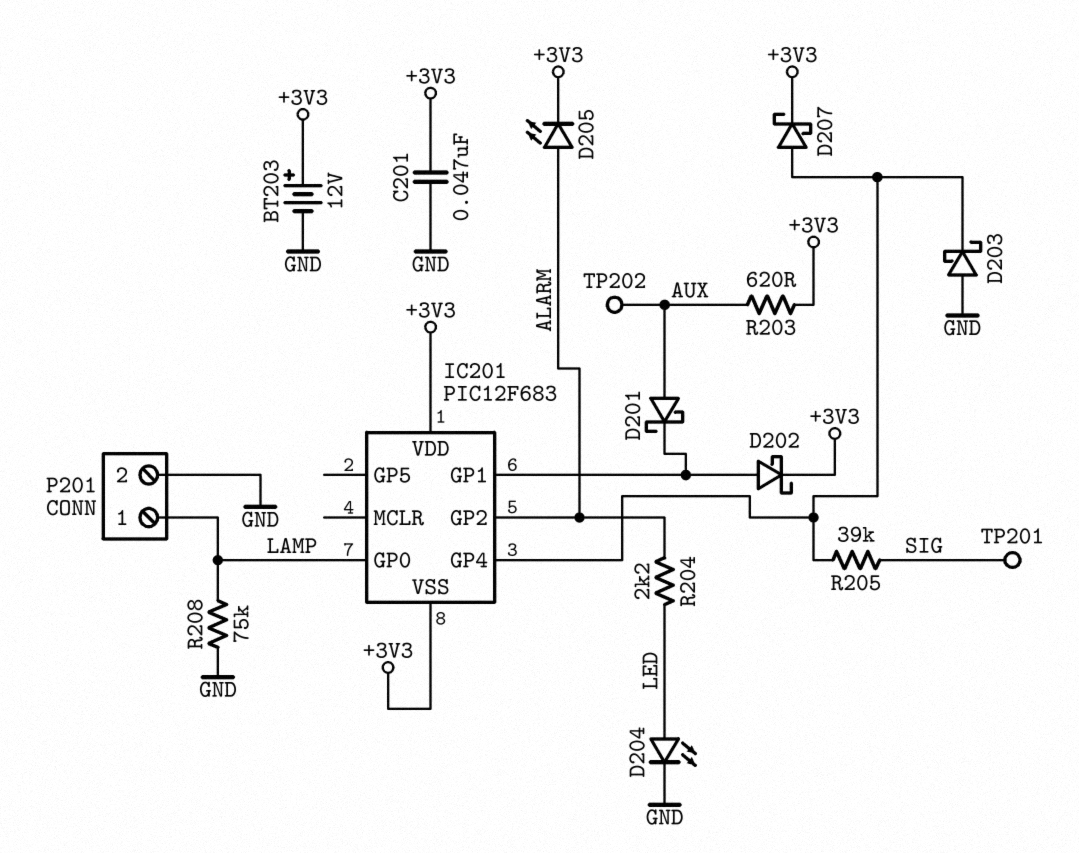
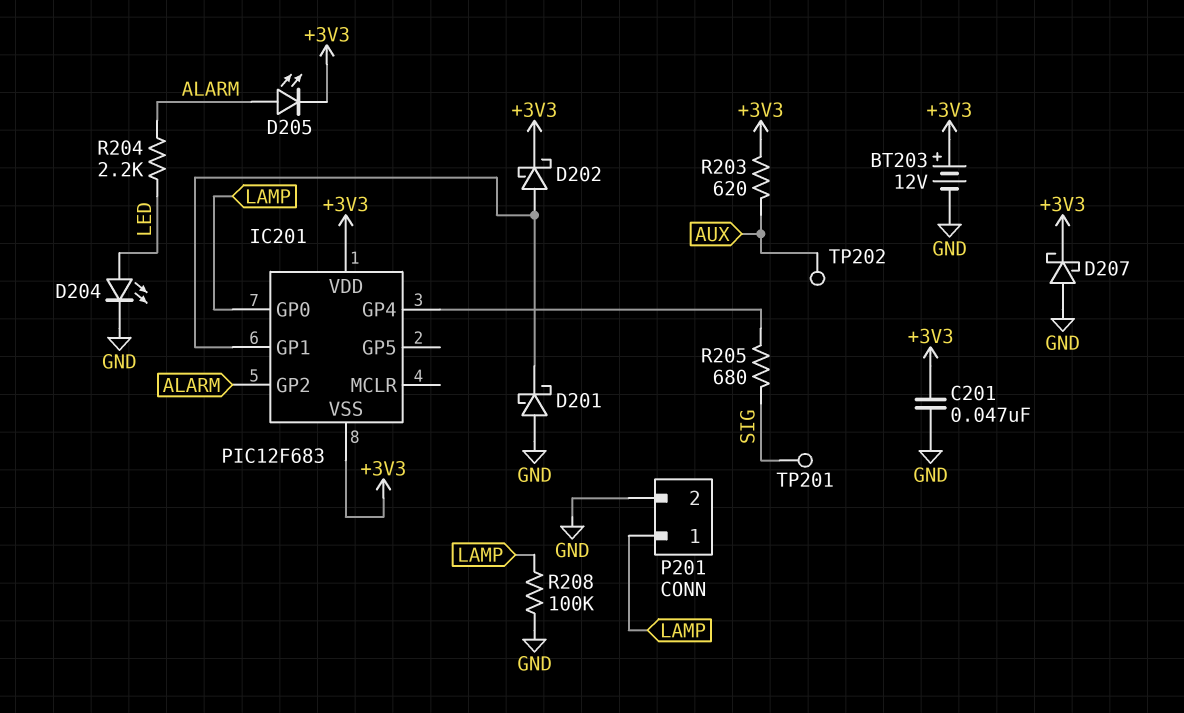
D201: schottky (A AUX, K IC201/GP1) -> schottky (A GND, K IC201/GP1)
D203: schottky (A GND, K IC201/GP4) -> none
D207: schottky (A IC201/GP4, K +3V3) -> schottky (A GND, K +3V3)
R205: 39k (IC201/GP4, SIG) -> 680 (IC201/GP4, SIG)
R208: 75k (GND, LAMP) -> 100k (GND, LAMP)

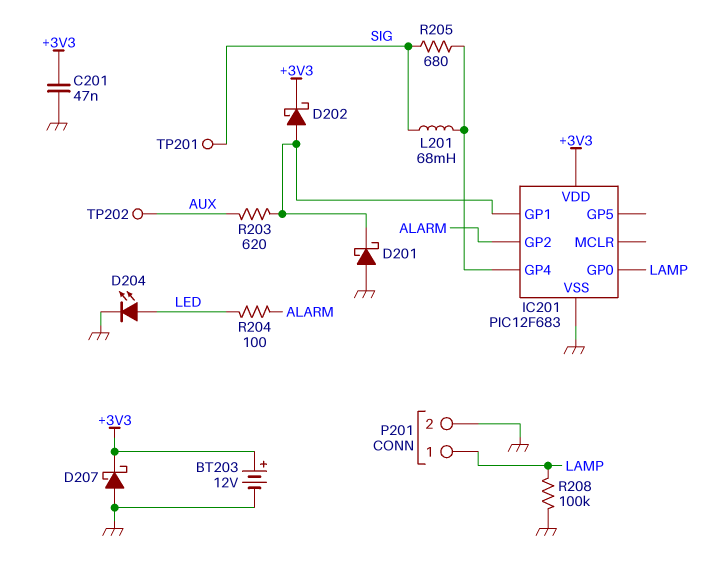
D205: LED (A ALARM, K +3V3) -> none
IC201 pin VSS: +3V3 -> GND
L201: none -> 68mH (IC201/GP4, SIG)
R203: 620 (+3V3, AUX) -> 620 (AUX, IC201/GP1)
R204: 2.2k (ALARM, LED) -> 100 (ALARM, LED)

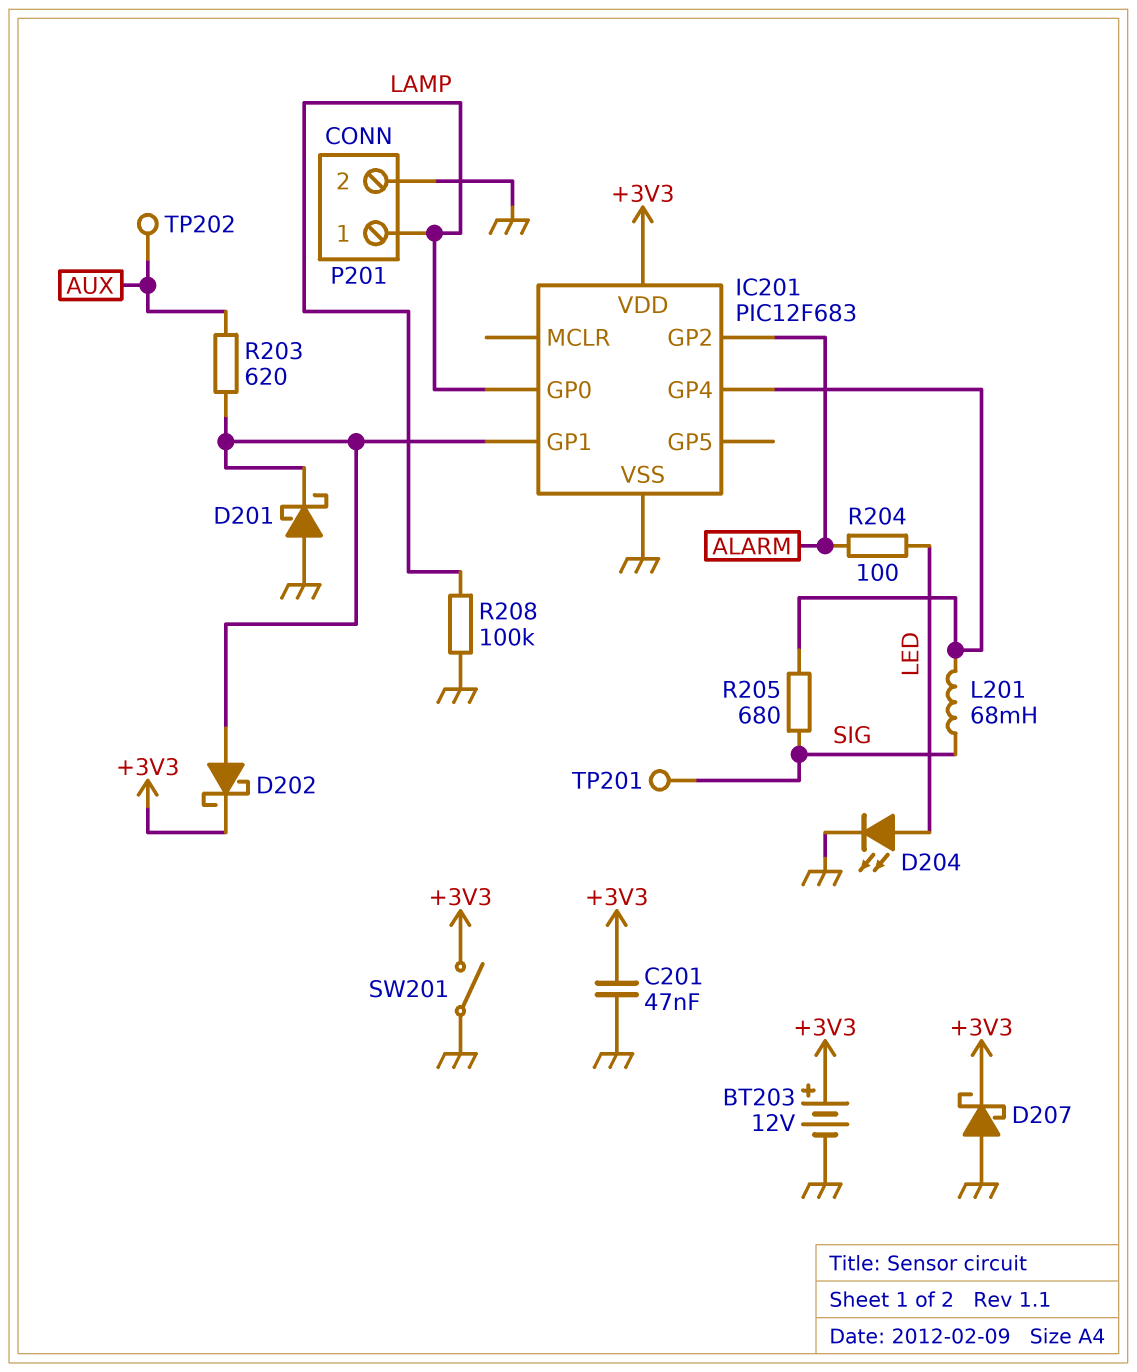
SW201: none -> switch (+3V3, GND)

